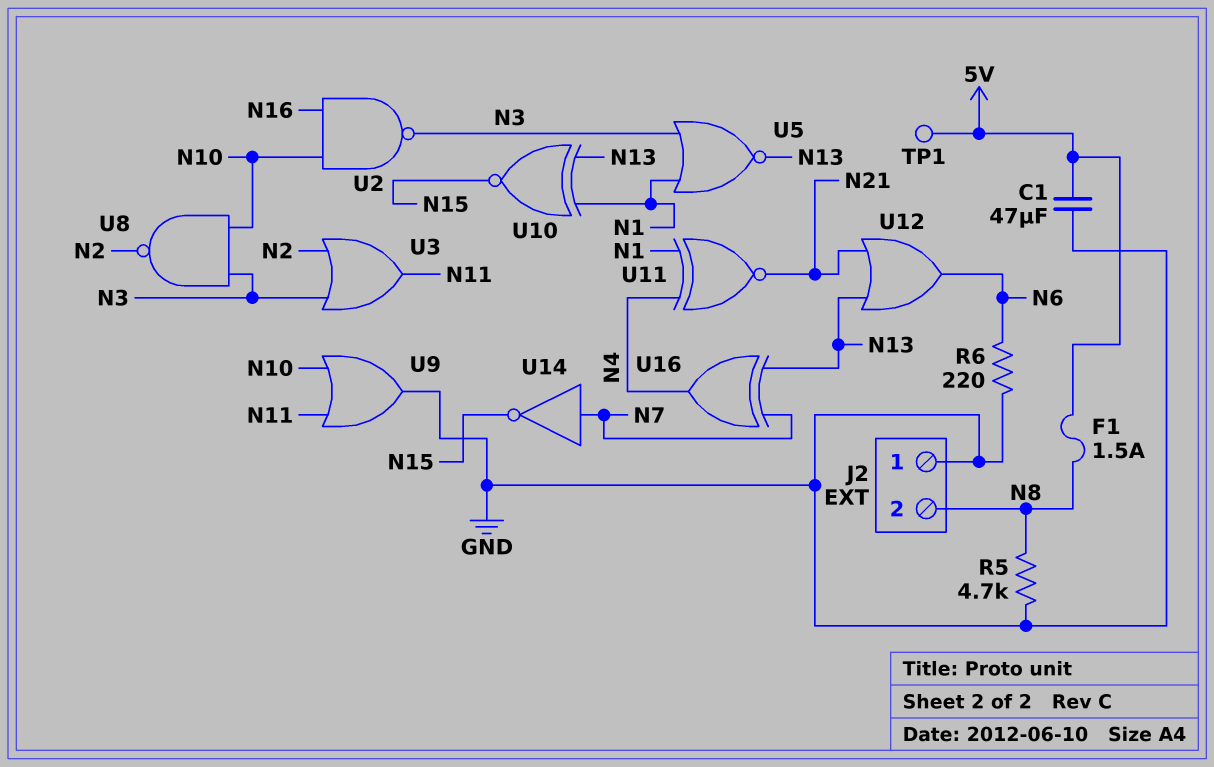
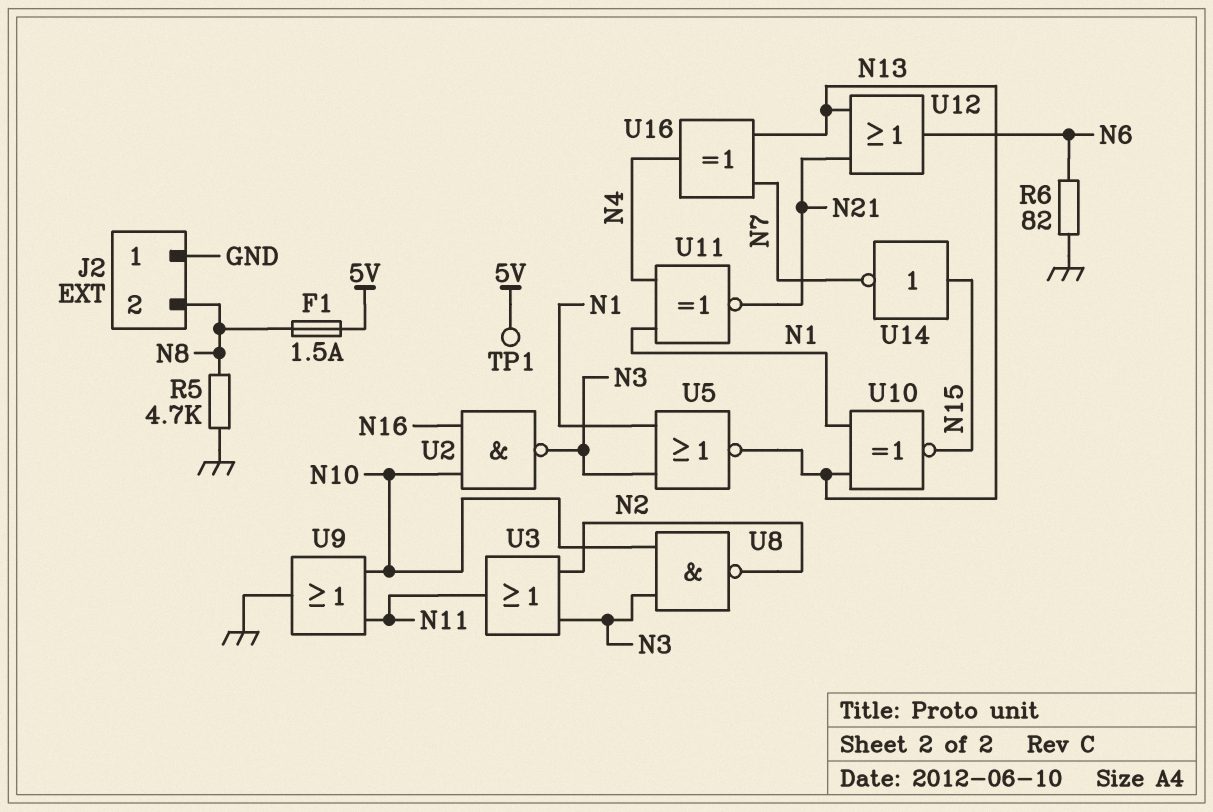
C1: 47uF (5V, GND) -> none
R6: 220 (GND, N6) -> 82 (GND, N6)
U14: NOT (in N7, out N15) -> NOT (in N15, out N7)

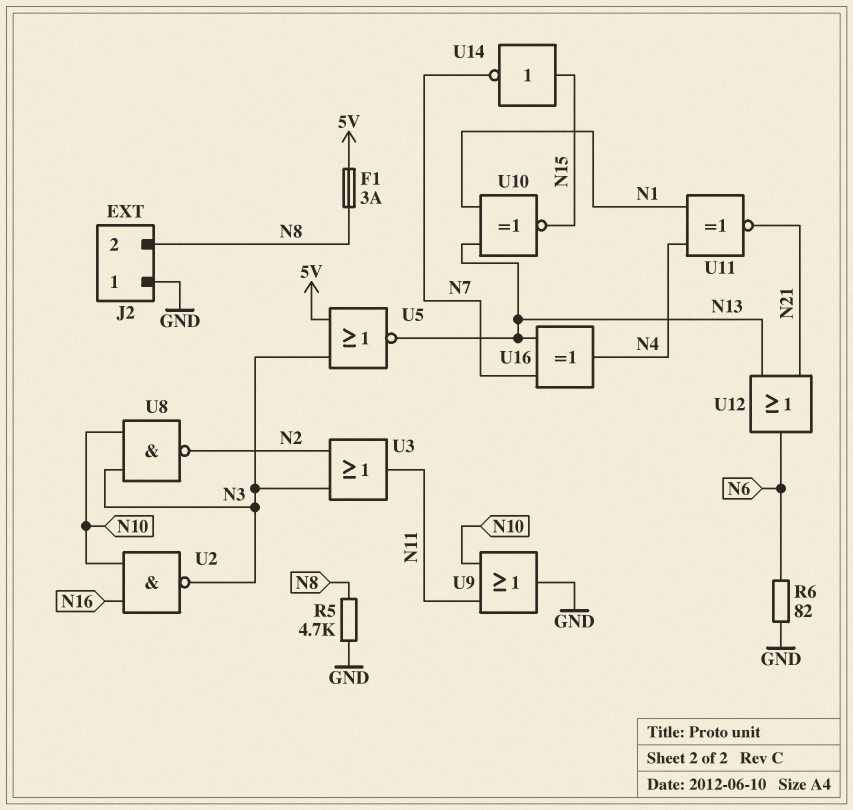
F1: 1.5A (5V, N8) -> 3A (5V, N8)
TP1: test point (5V) -> none
U5: NOR (in N1, in N3, out N13) -> NOR (in 5V, in N3, out N13)

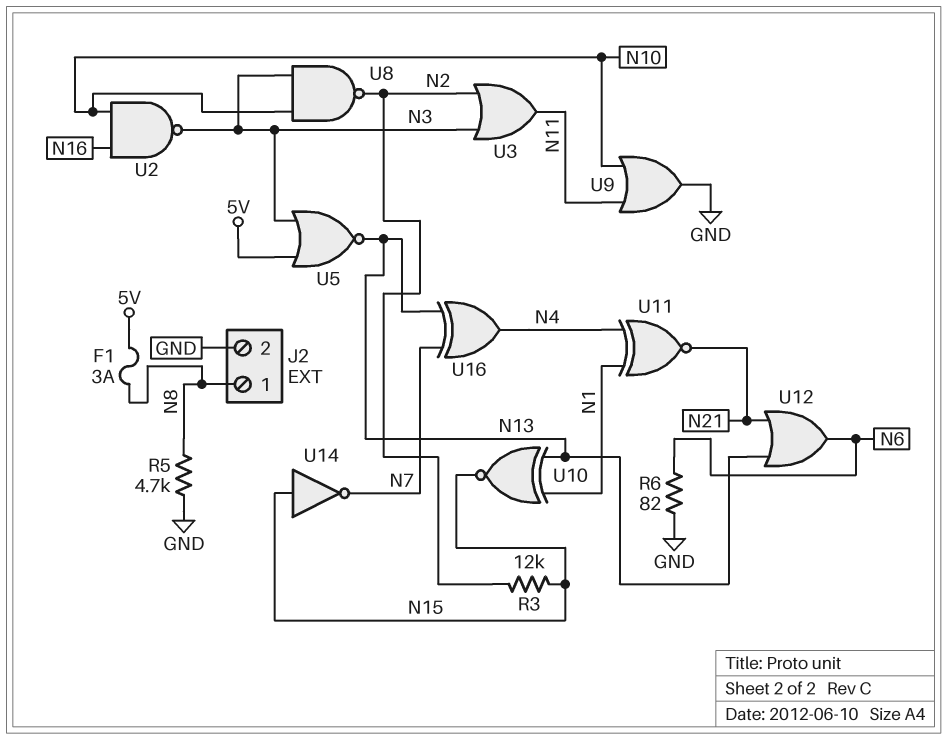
J2 pin 1: GND -> N8
J2 pin 2: N8 -> GND
R3: none -> 12k (N2, N15)

